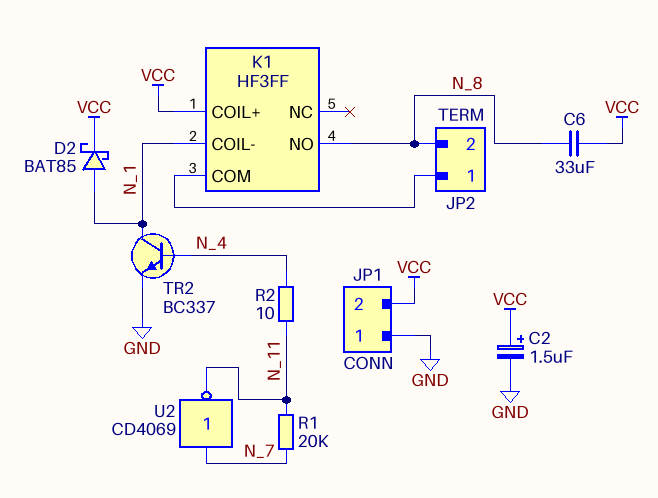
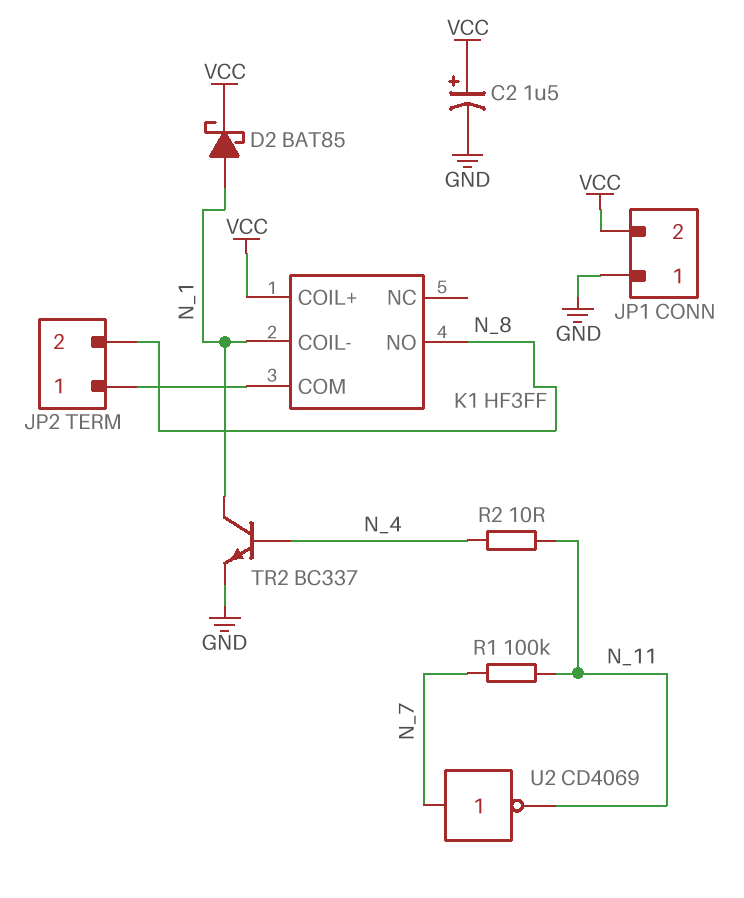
C6: 33uF (N_8, VCC) -> none
R1: 20k (N_7, N_11) -> 100k (N_7, N_11)

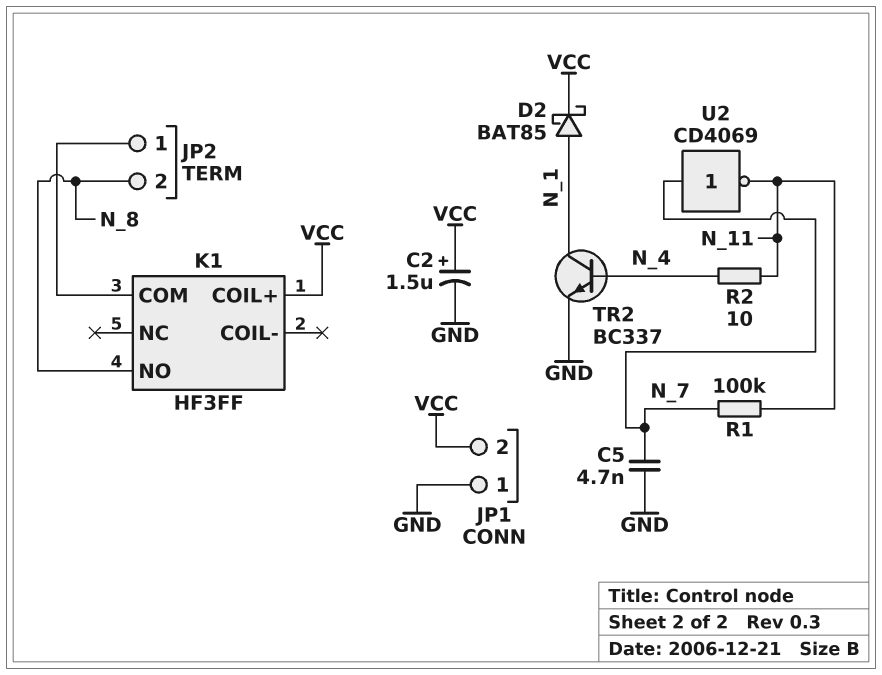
C5: none -> 4.7nF (GND, N_7)
K1 pin COIL-: N_1 -> none

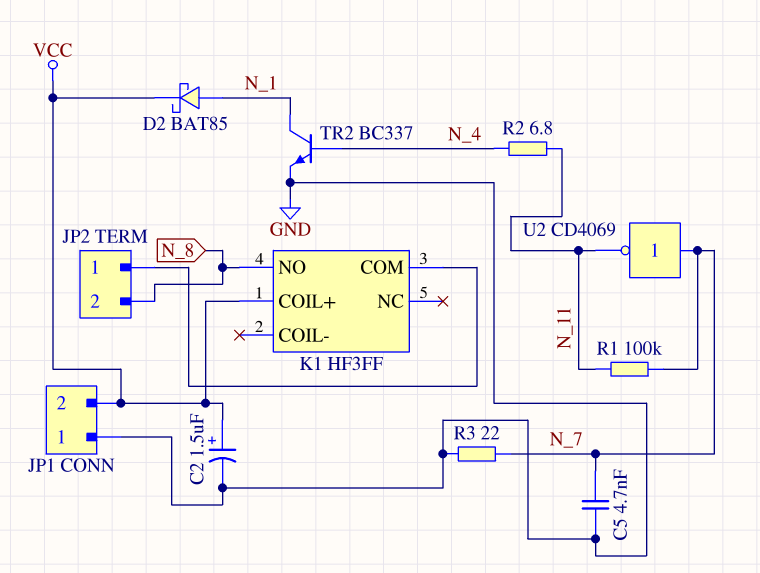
R2: 10 (N_4, N_11) -> 6.8 (N_4, N_11)
R3: none -> 22 (GND, N_7)

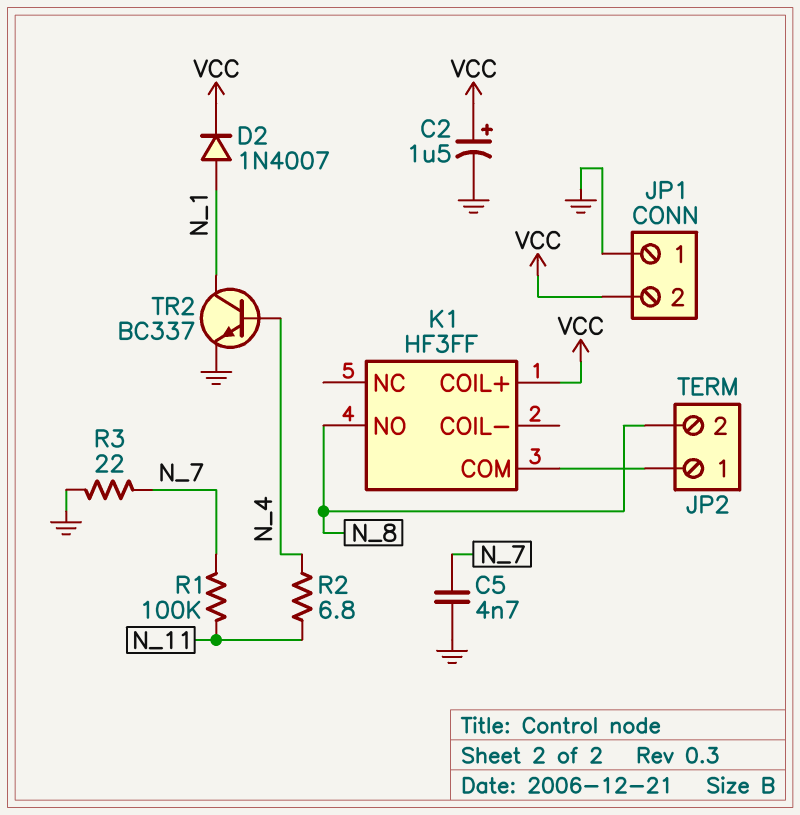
D2: schottky BAT85 (A N_1, K VCC) -> diode 1N4007 (A N_1, K VCC)
U2: NOT CD4069 (in N_7, out N_11) -> none

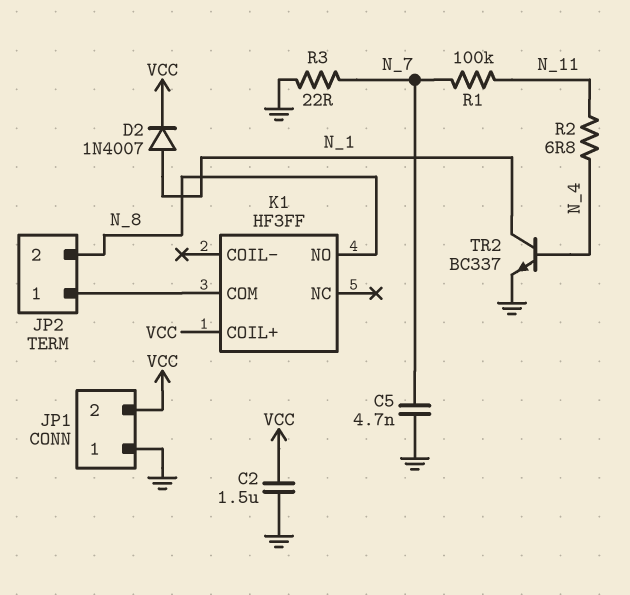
C2: 1.5uF (plus VCC, minus GND) -> 1.5uF (GND, VCC)

